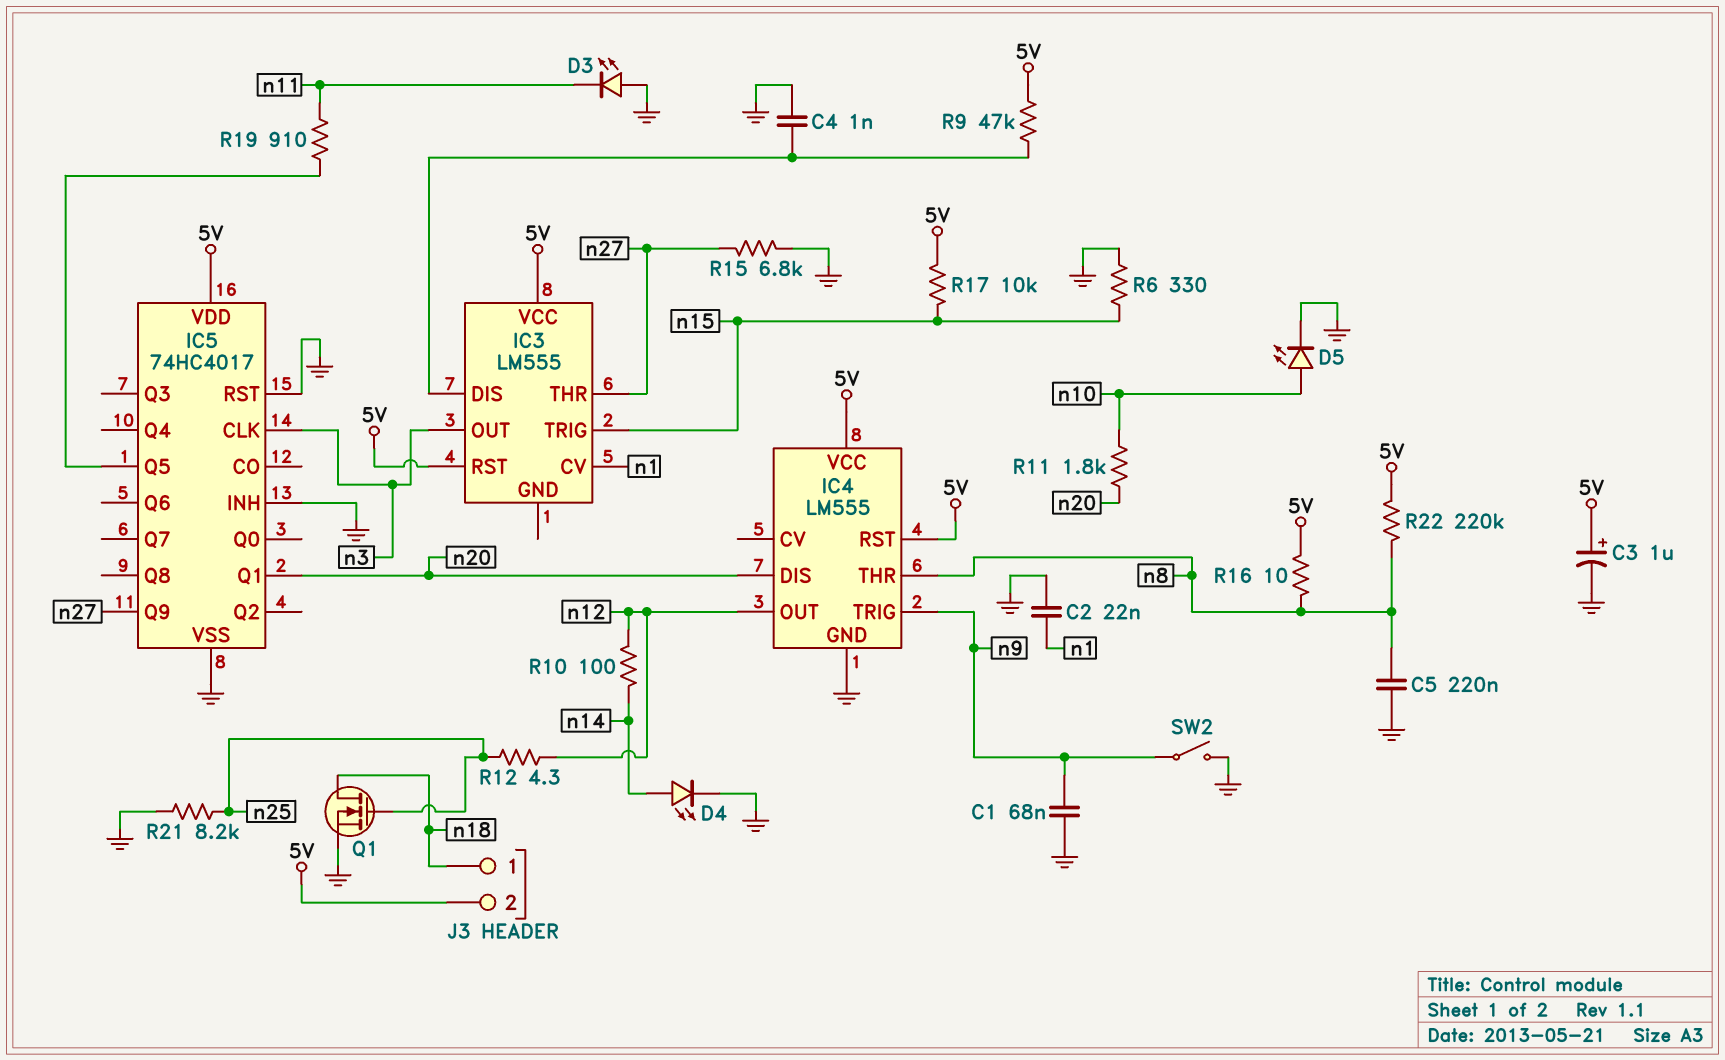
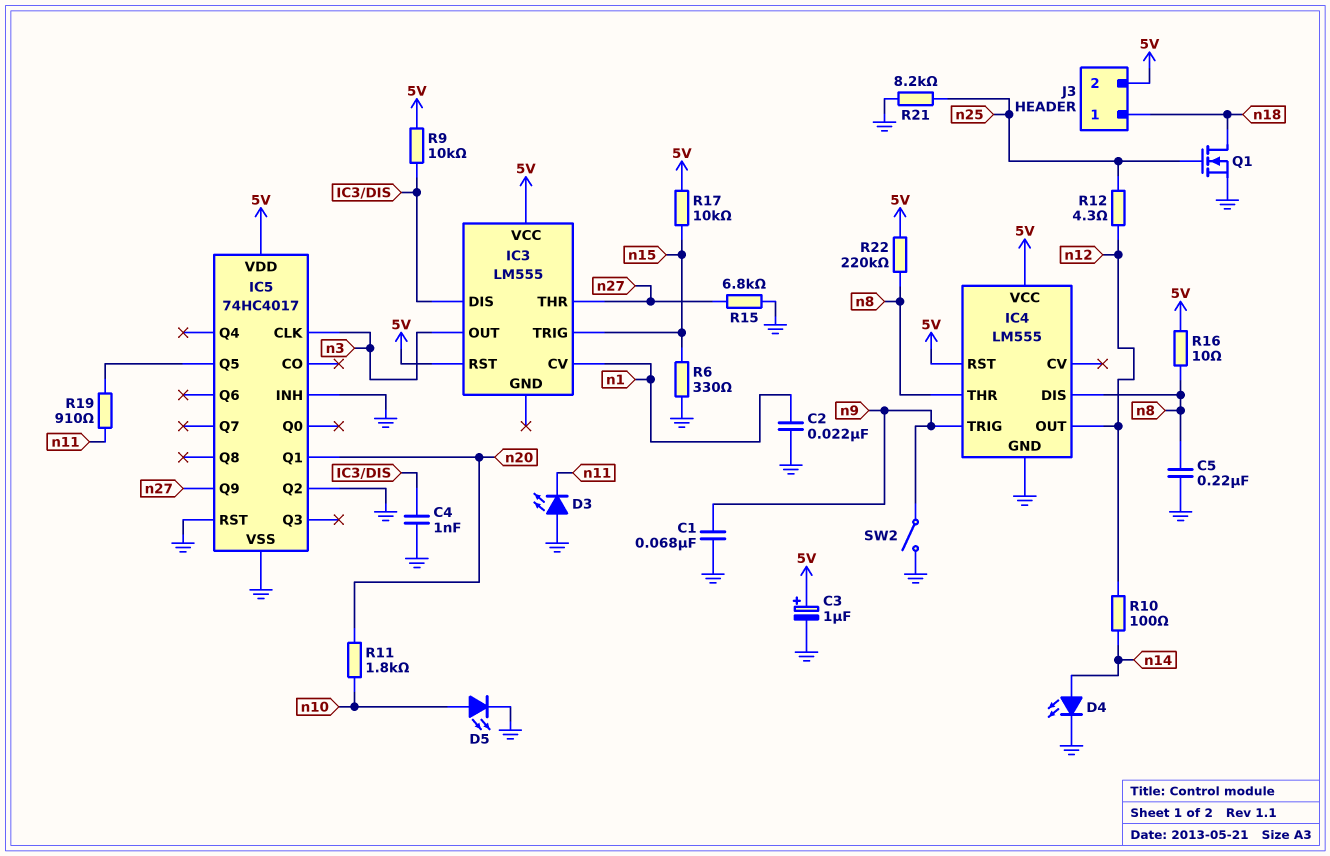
IC4 pin DIS: n20 -> n8
IC5 pin Q2: none -> GND
R9: 47k (5V, IC3/DIS) -> 10k (5V, IC3/DIS)

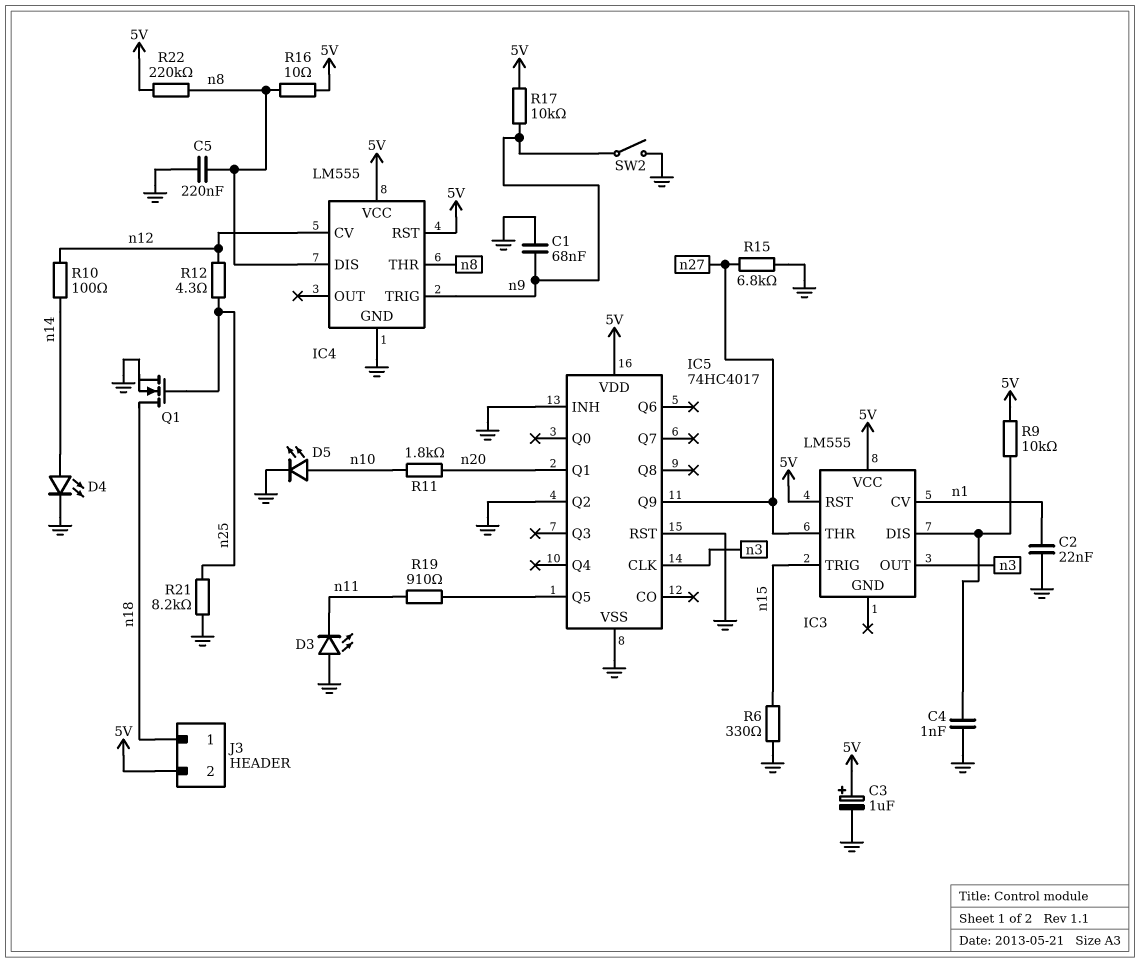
IC4 pin CV: none -> n12
IC4 pin OUT: n12 -> none
R17: 10k (5V, n15) -> 10k (5V, n9)

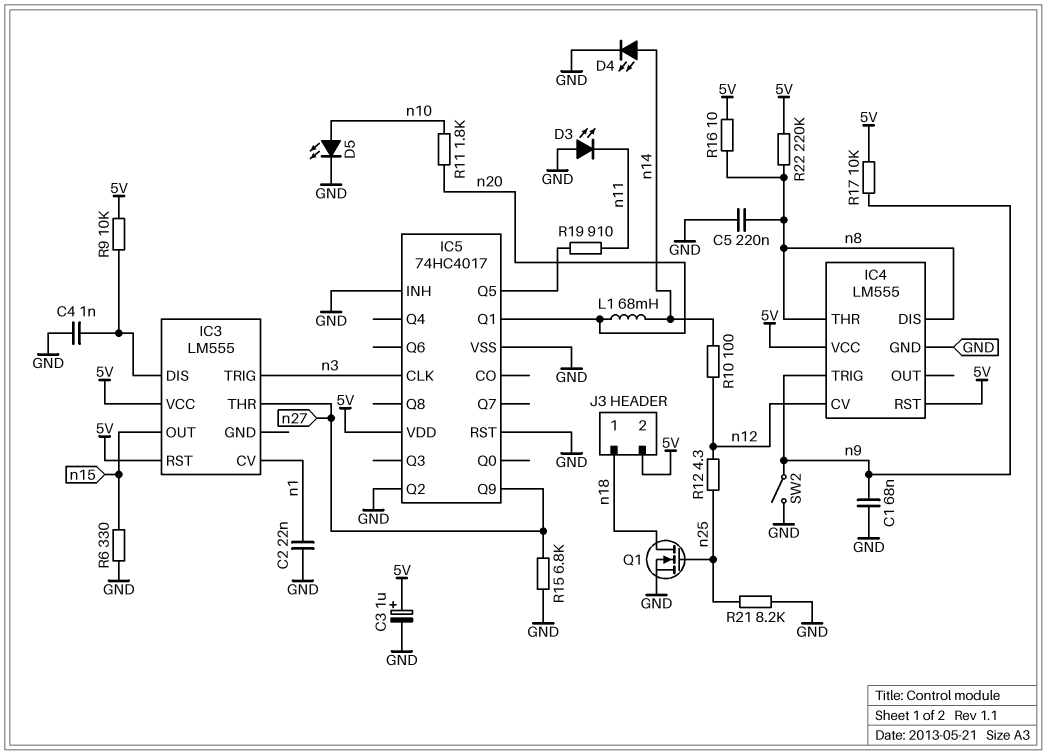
IC3 pin OUT: n3 -> n15
IC3 pin TRIG: n15 -> n3
L1: none -> 68mH (n14, n20)

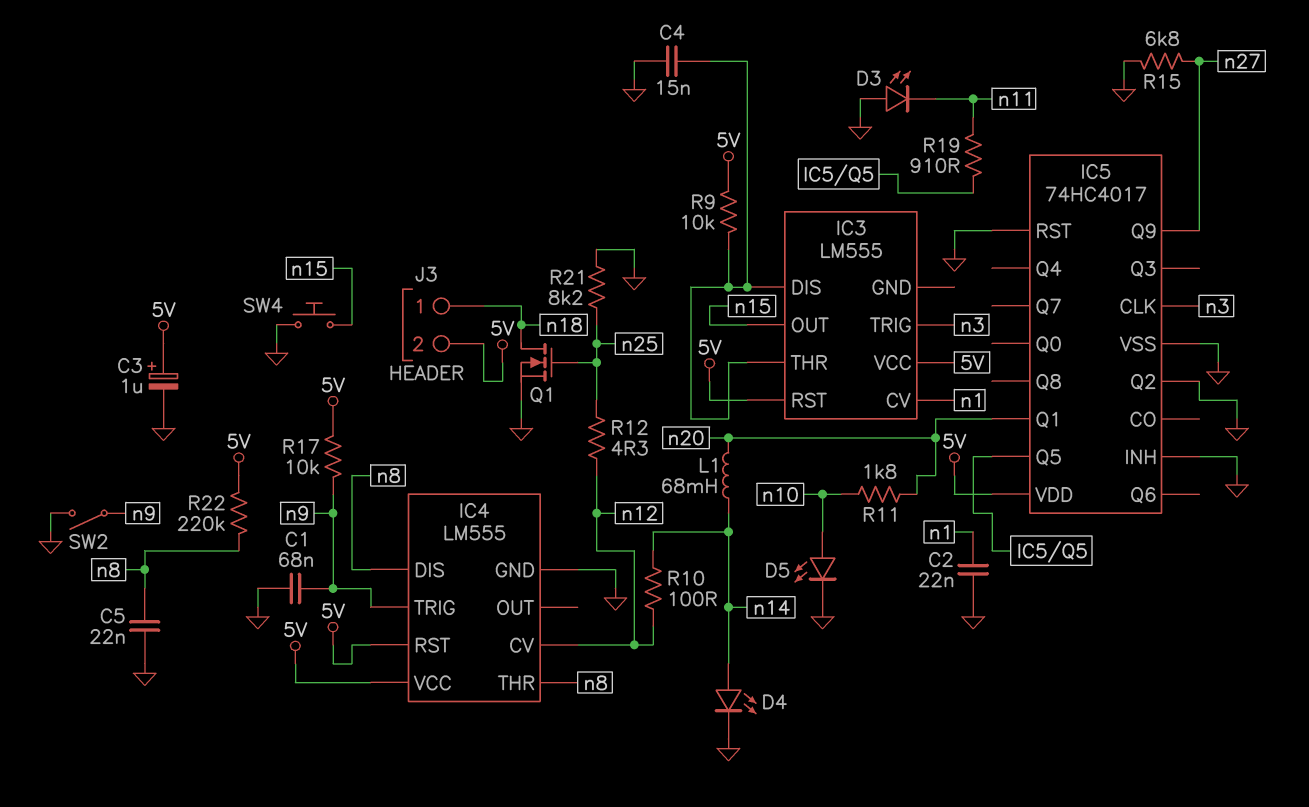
C4: 1nF (GND, IC3/DIS) -> 15nF (GND, IC3/DIS)
C5: 220nF (GND, n8) -> 22nF (GND, n8)
IC3 pin THR: n27 -> IC3/DIS
R6: 330 (GND, n15) -> none
R16: 10 (5V, n8) -> none
SW4: none -> button (GND, n15)

